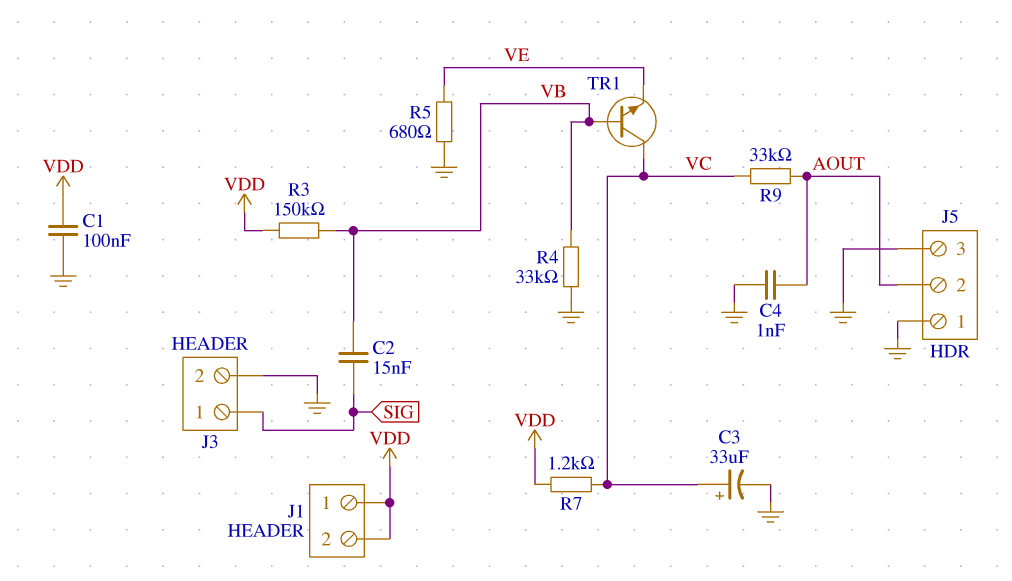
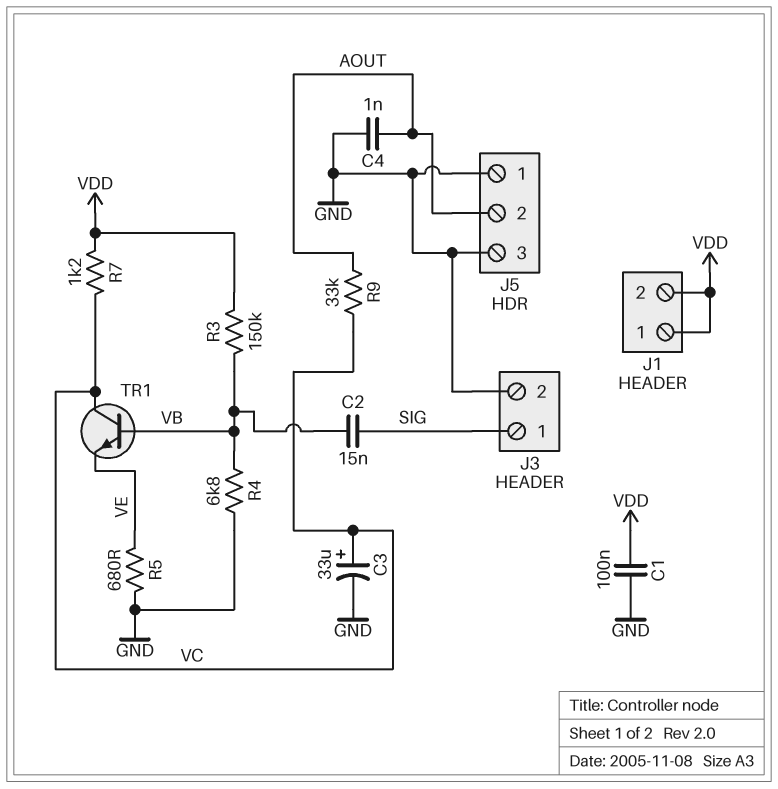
R4: 33k (GND, VB) -> 6.8k (GND, VB)

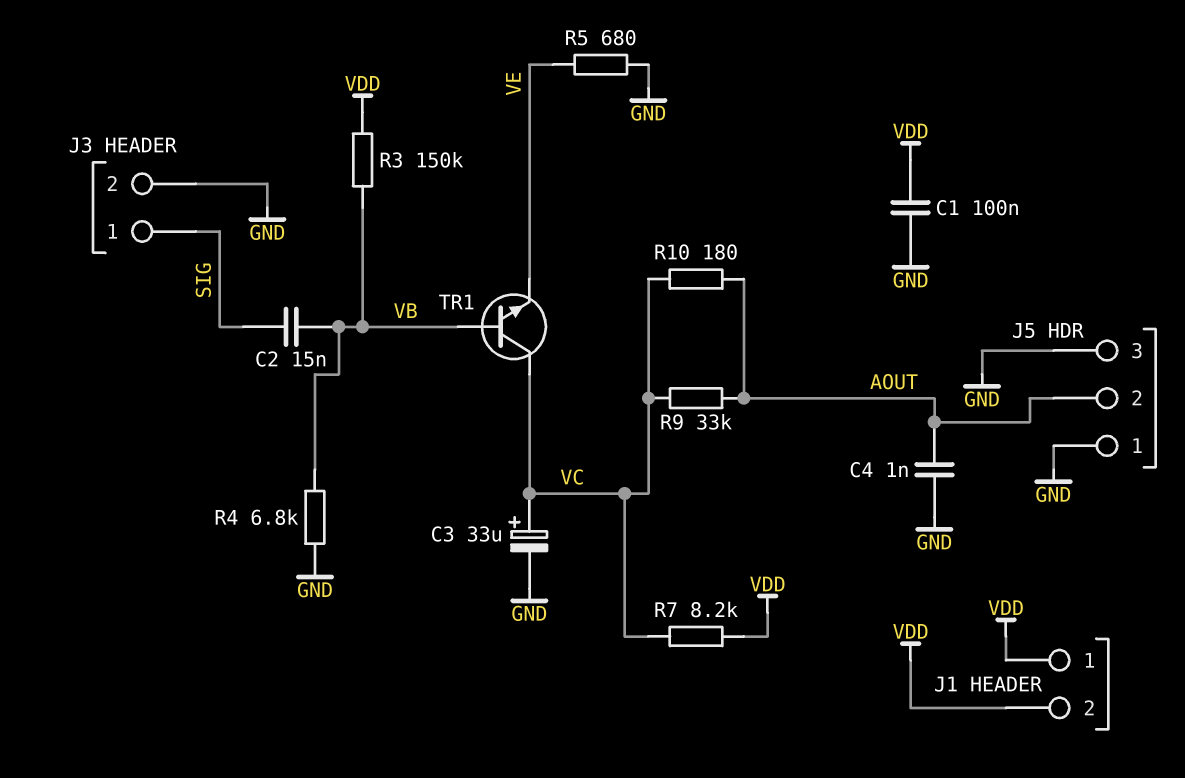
R7: 1.2k (VC, VDD) -> 8.2k (VC, VDD)
R10: none -> 180 (AOUT, VC)

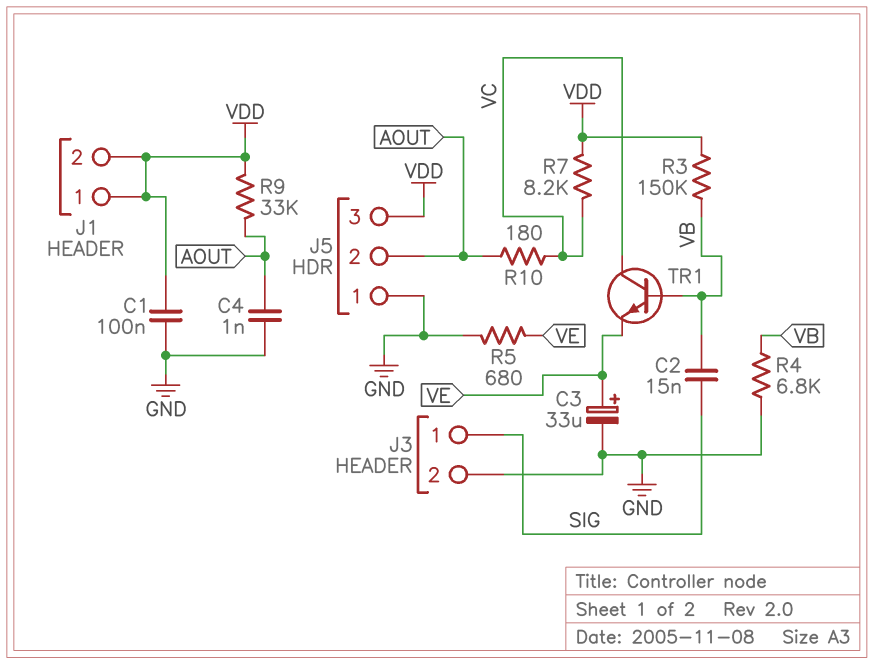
C3: 33uF (plus VC, minus GND) -> 33uF (plus VE, minus GND)
J5 pin 3: GND -> VDD
R9: 33k (AOUT, VC) -> 33k (AOUT, VDD)

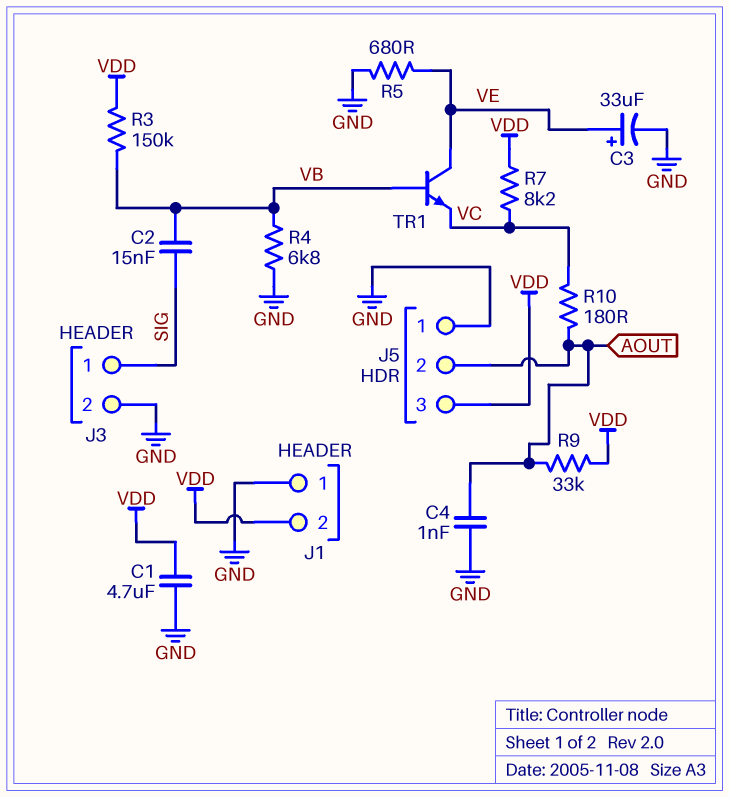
C1: 100nF (GND, VDD) -> 4.7uF (GND, VDD)
J1 pin 1: VDD -> GND
TR1: NPN (B VB, C VC, E VE) -> NPN (B VB, C VE, E VC)

